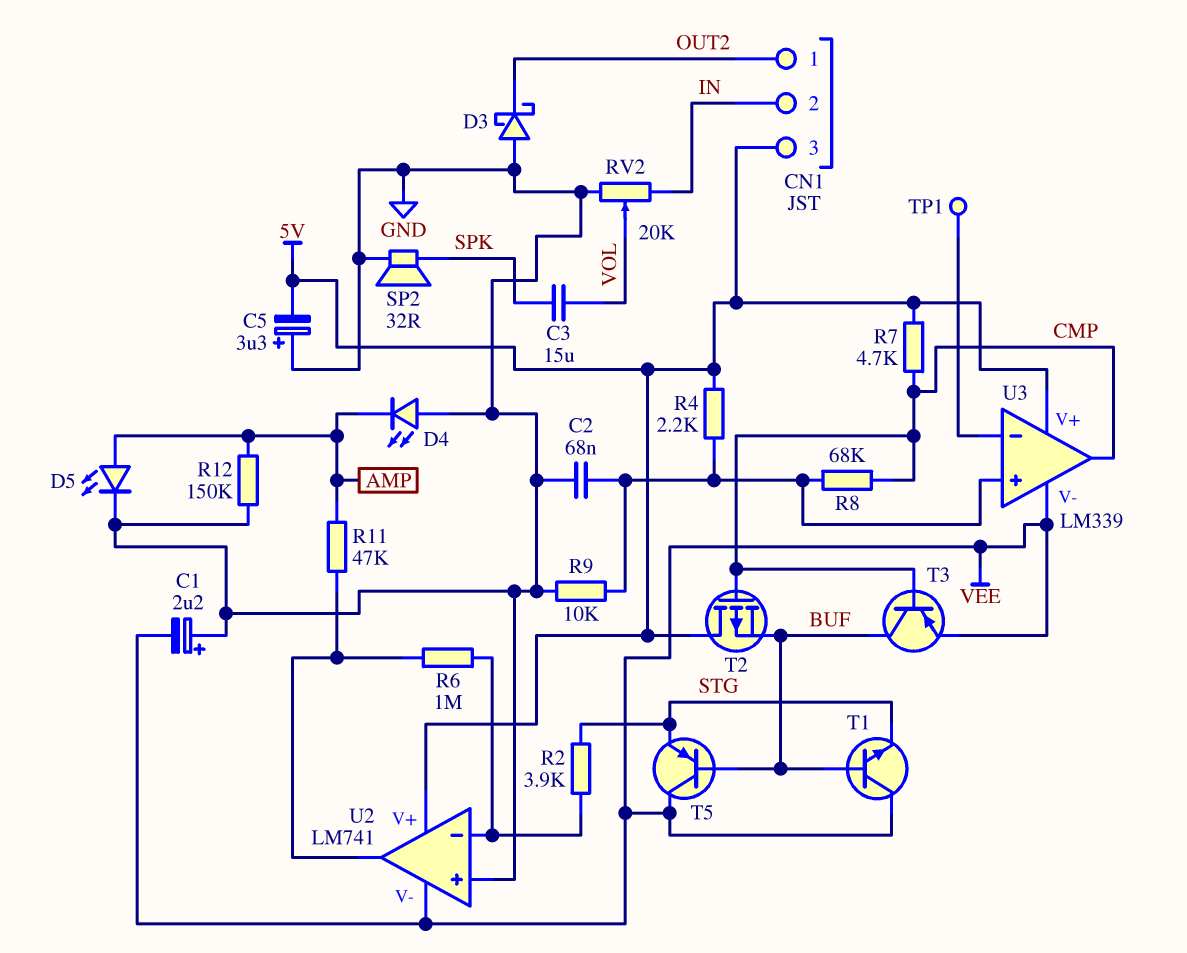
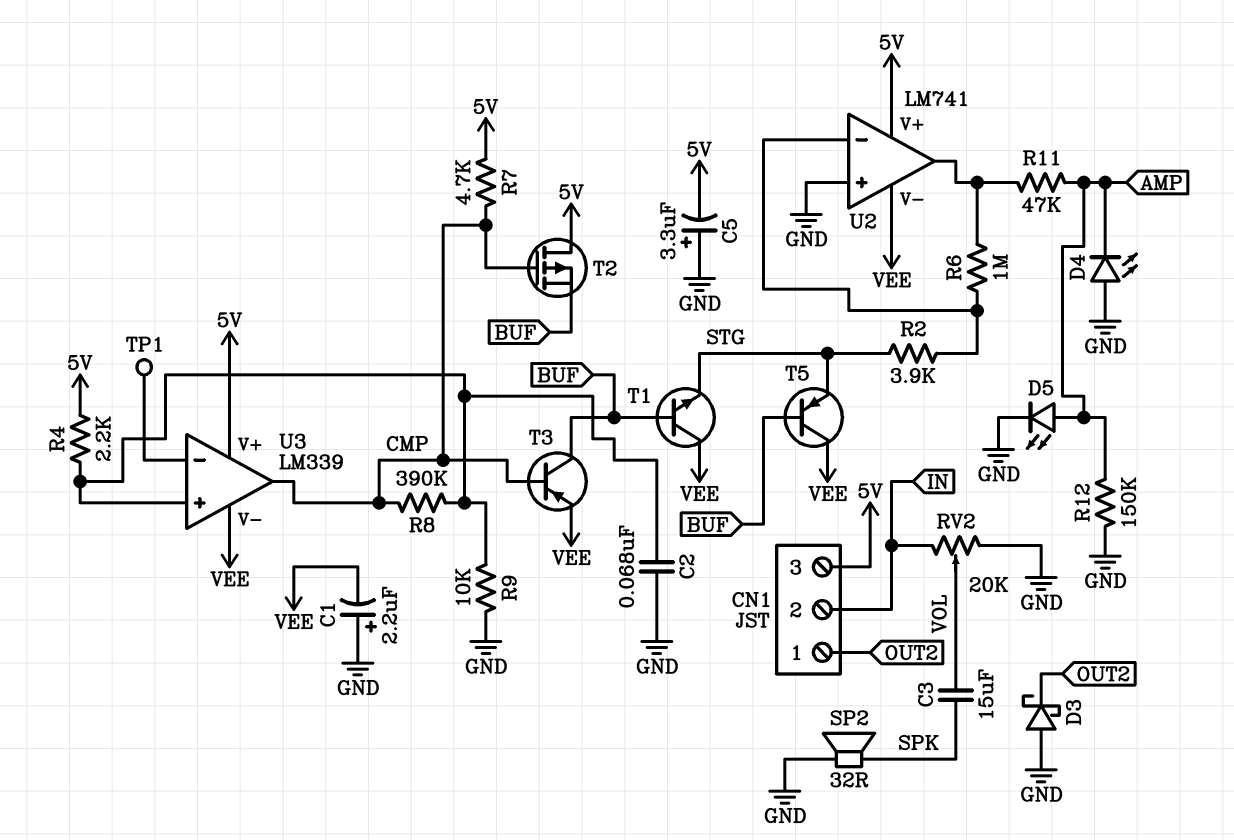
R8: 68k (CMP, U3/in+) -> 390k (CMP, U3/in+)

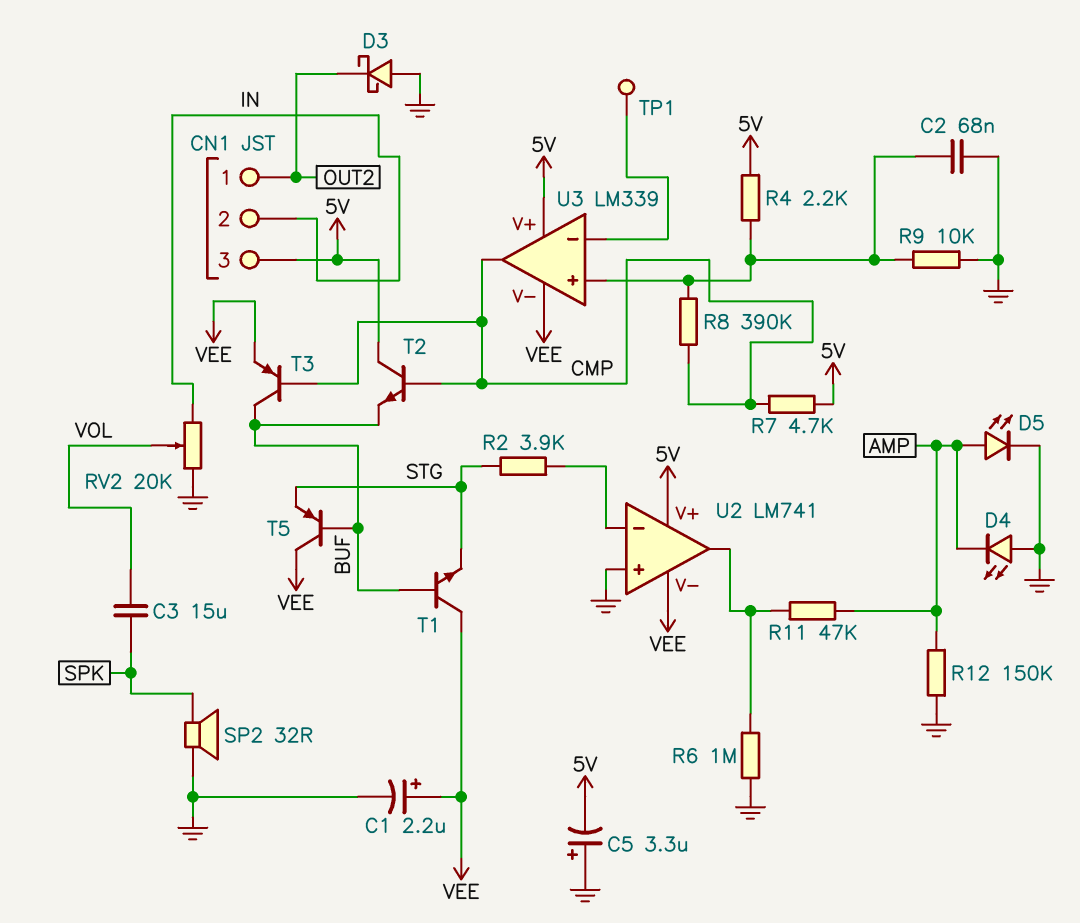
C1: 2.2uF (plus GND, minus VEE) -> 2.2uF (plus VEE, minus GND)
R6: 1M (U2/in-, U2/out) -> 1M (GND, U2/out)
T2: PMOS (G CMP, D 5V, S BUF) -> NPN (B CMP, C 5V, E BUF)

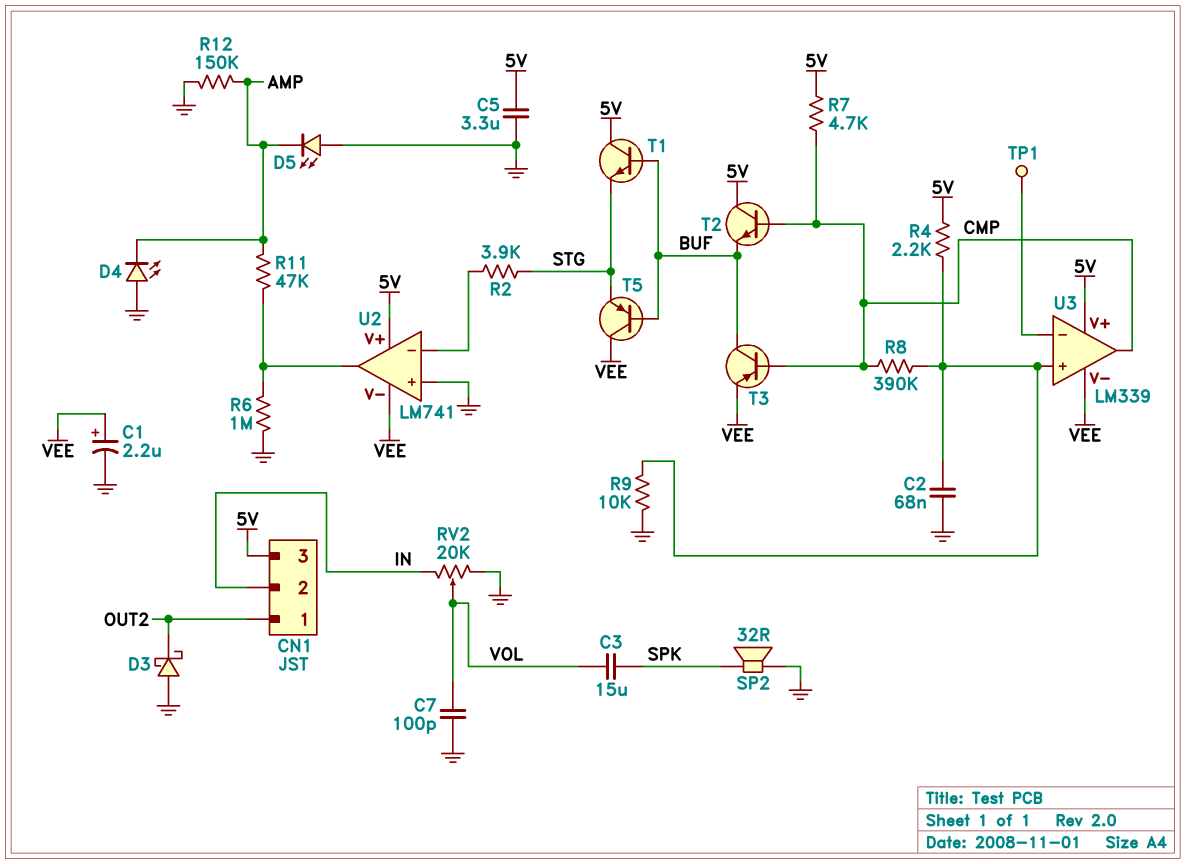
C5: 3.3uF (plus GND, minus 5V) -> 3.3uF (5V, GND)
C7: none -> 100pF (GND, VOL)
D5: LED (A AMP, K GND) -> LED (A GND, K AMP)
T1: NPN (B BUF, C VEE, E STG) -> NPN (B BUF, C 5V, E STG)

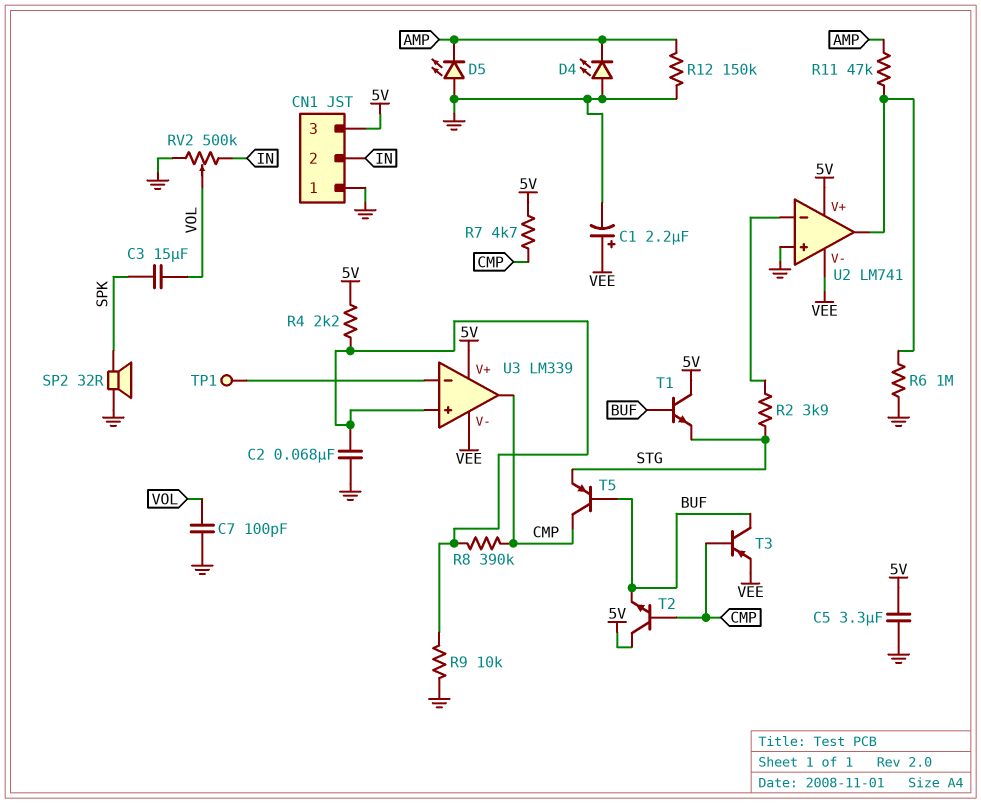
CN1 pin 1: OUT2 -> GND
D3: schottky (A GND, K OUT2) -> none
RV2: 20k (GND, IN, wiper VOL) -> 500k (GND, IN, wiper VOL)
T5: PNP (B BUF, C VEE, E STG) -> PNP (B BUF, C CMP, E STG)

